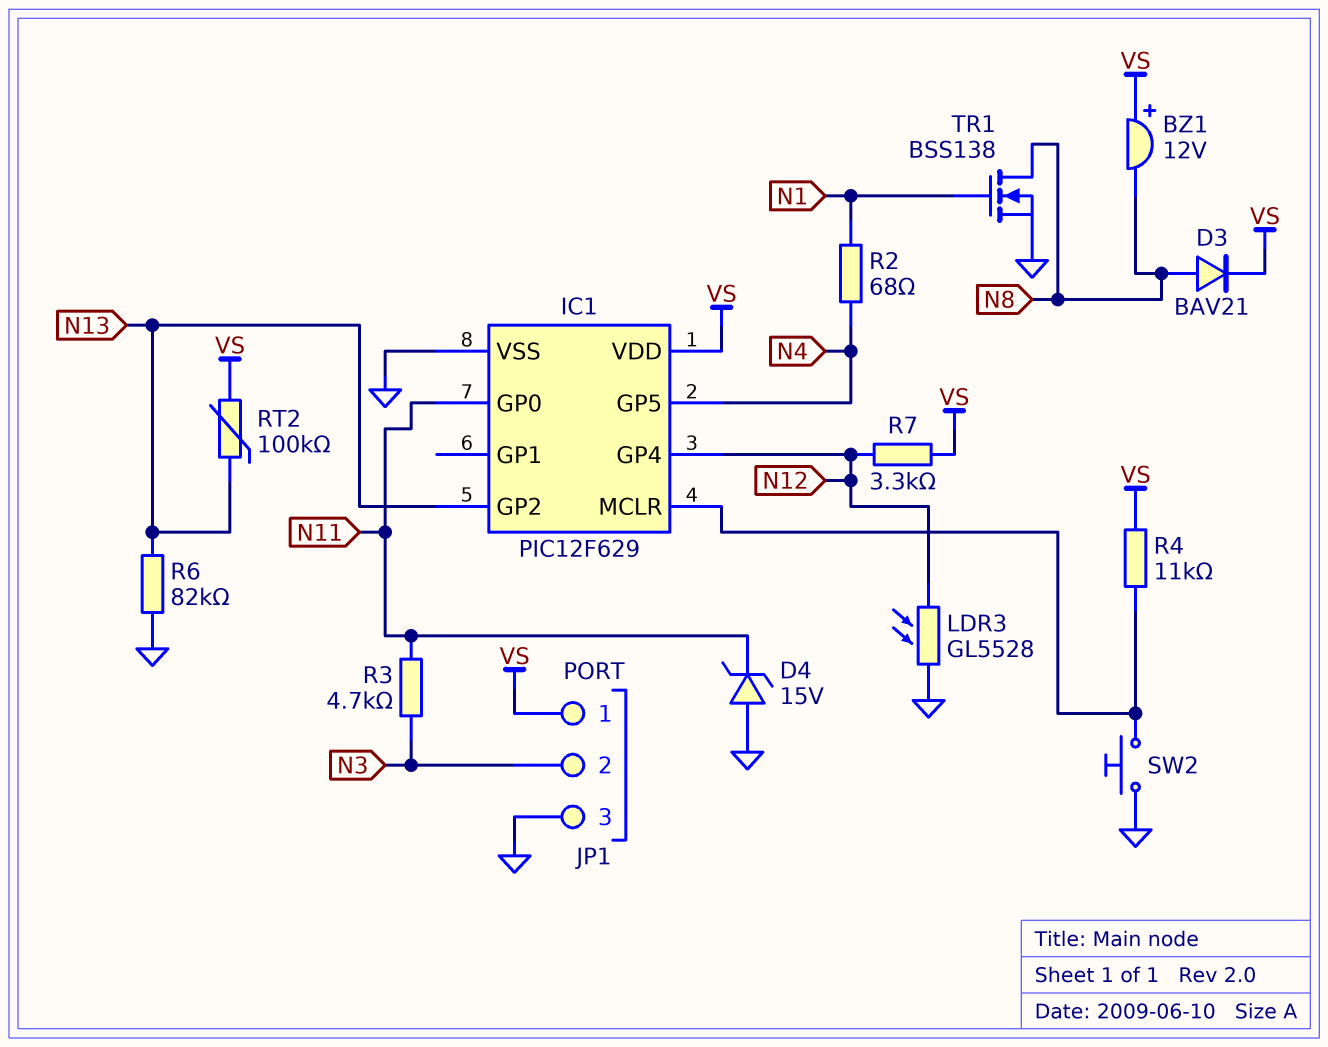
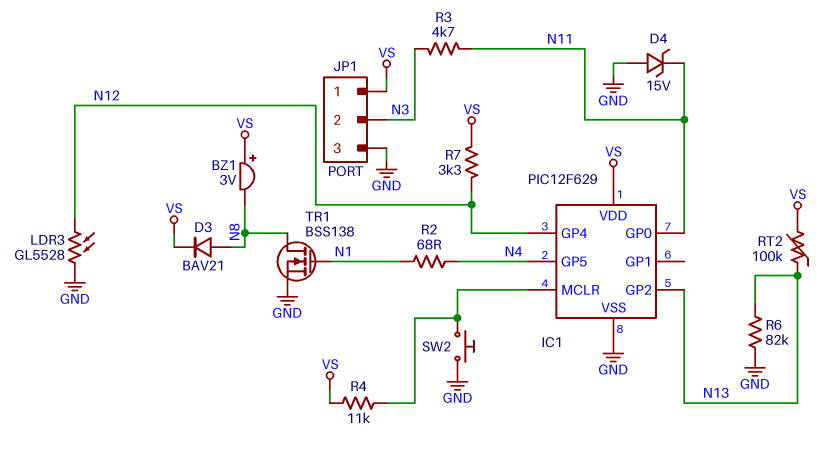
BZ1: buzzer 12V (plus VS, minus N8) -> buzzer 3V (plus VS, minus N8)

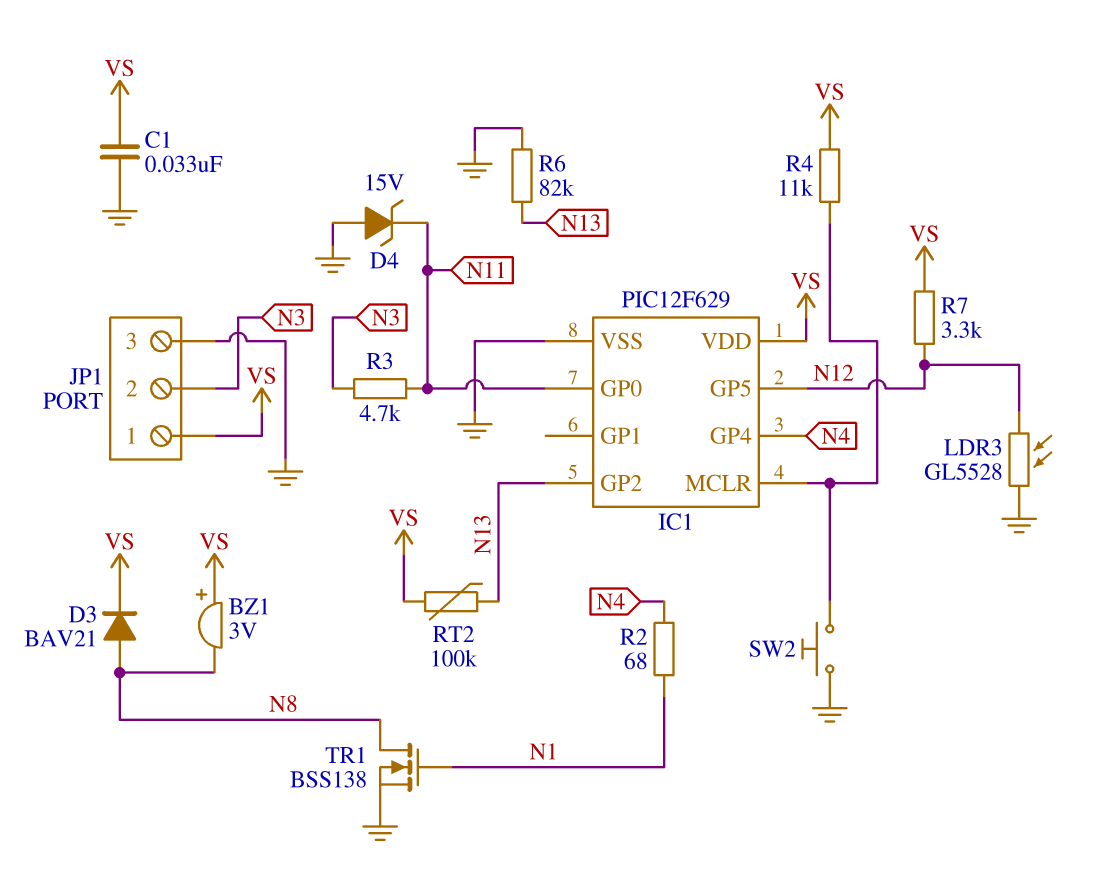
C1: none -> 33nF (GND, VS)
IC1 pin GP4: N12 -> N4
IC1 pin GP5: N4 -> N12

